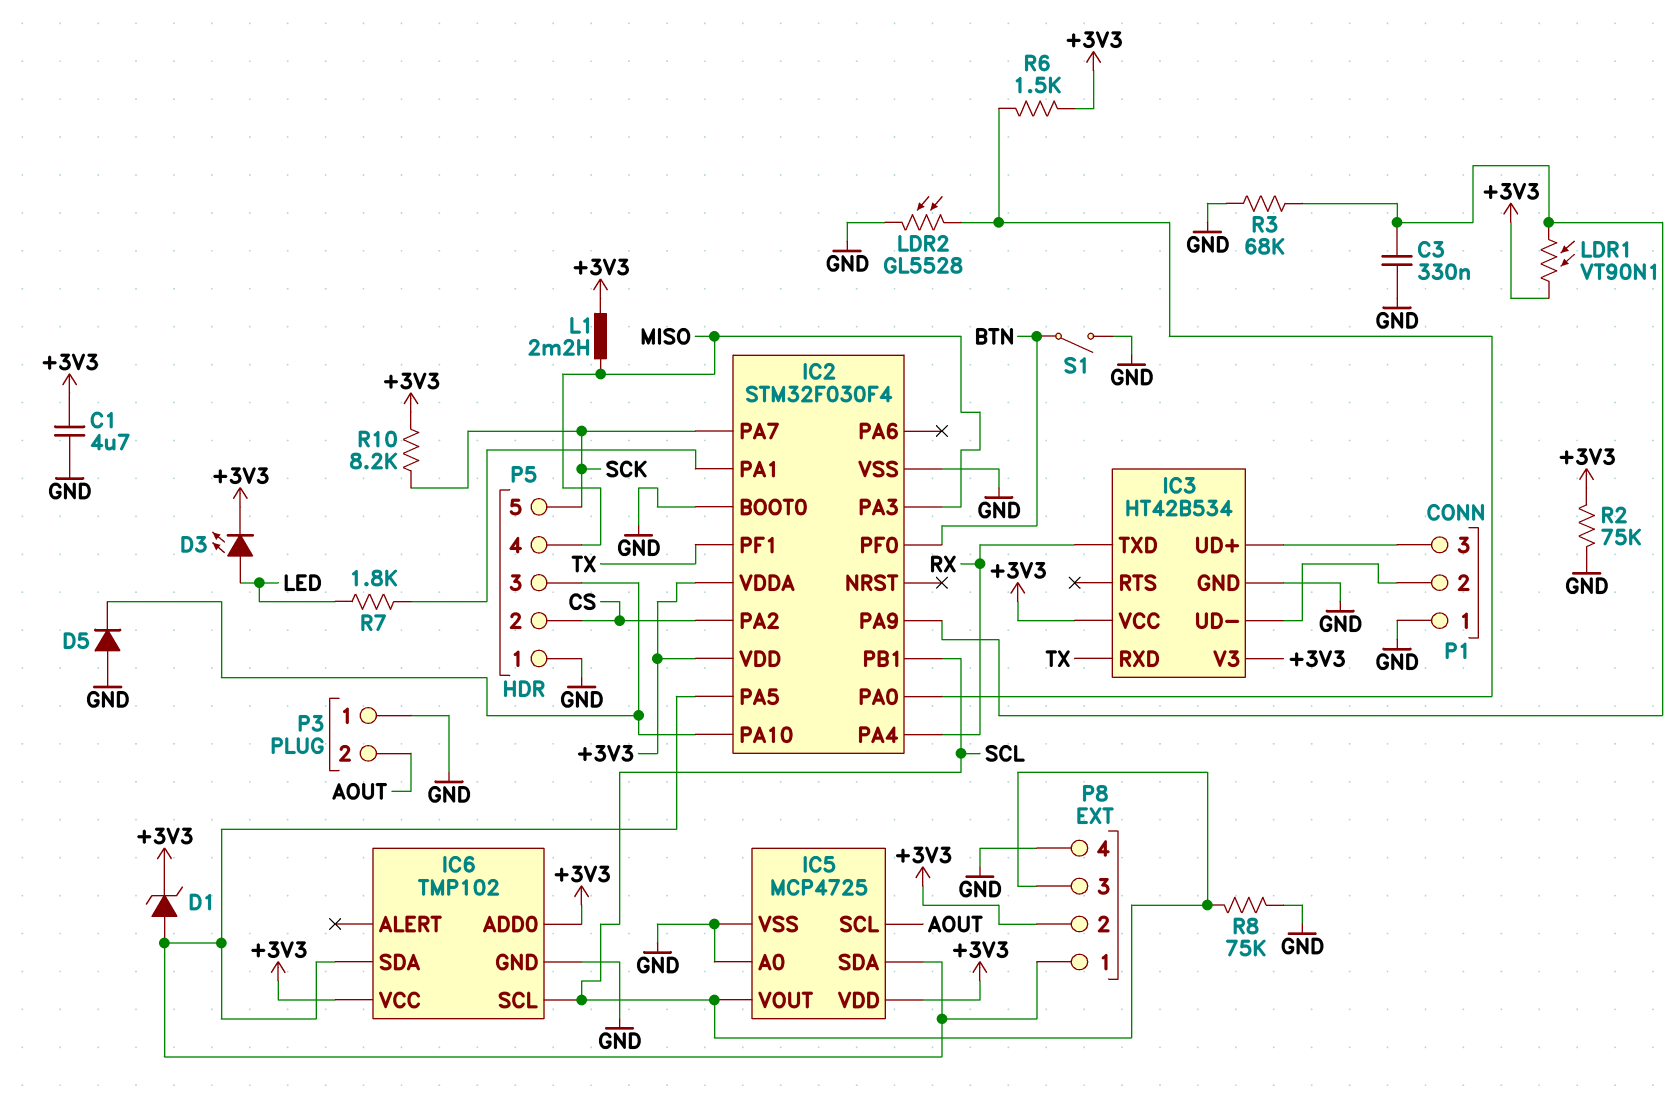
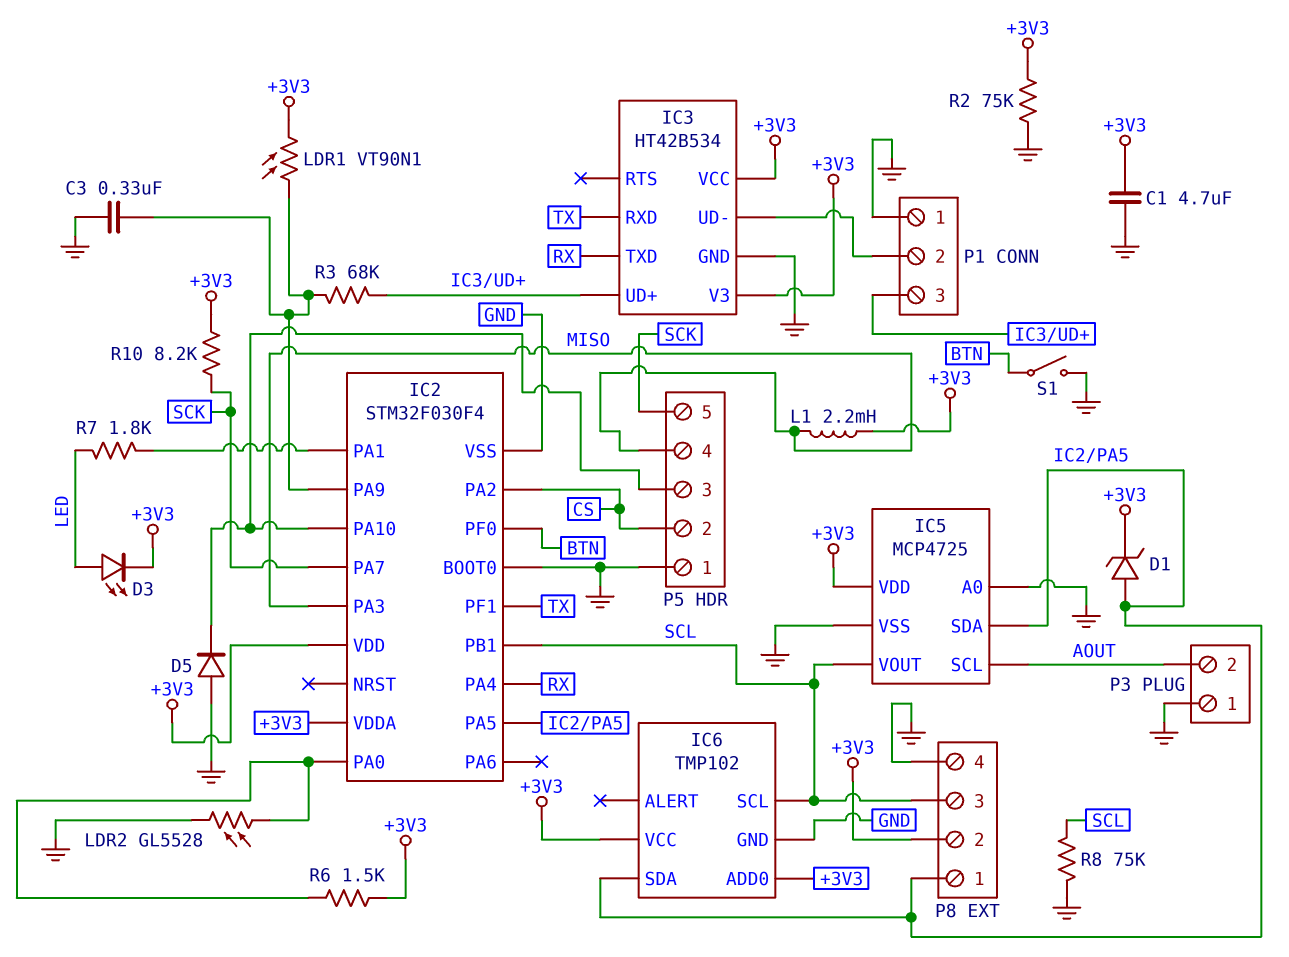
R3: 68k (GND, IC2/PA9) -> 68k (IC2/PA9, IC3/UD+)

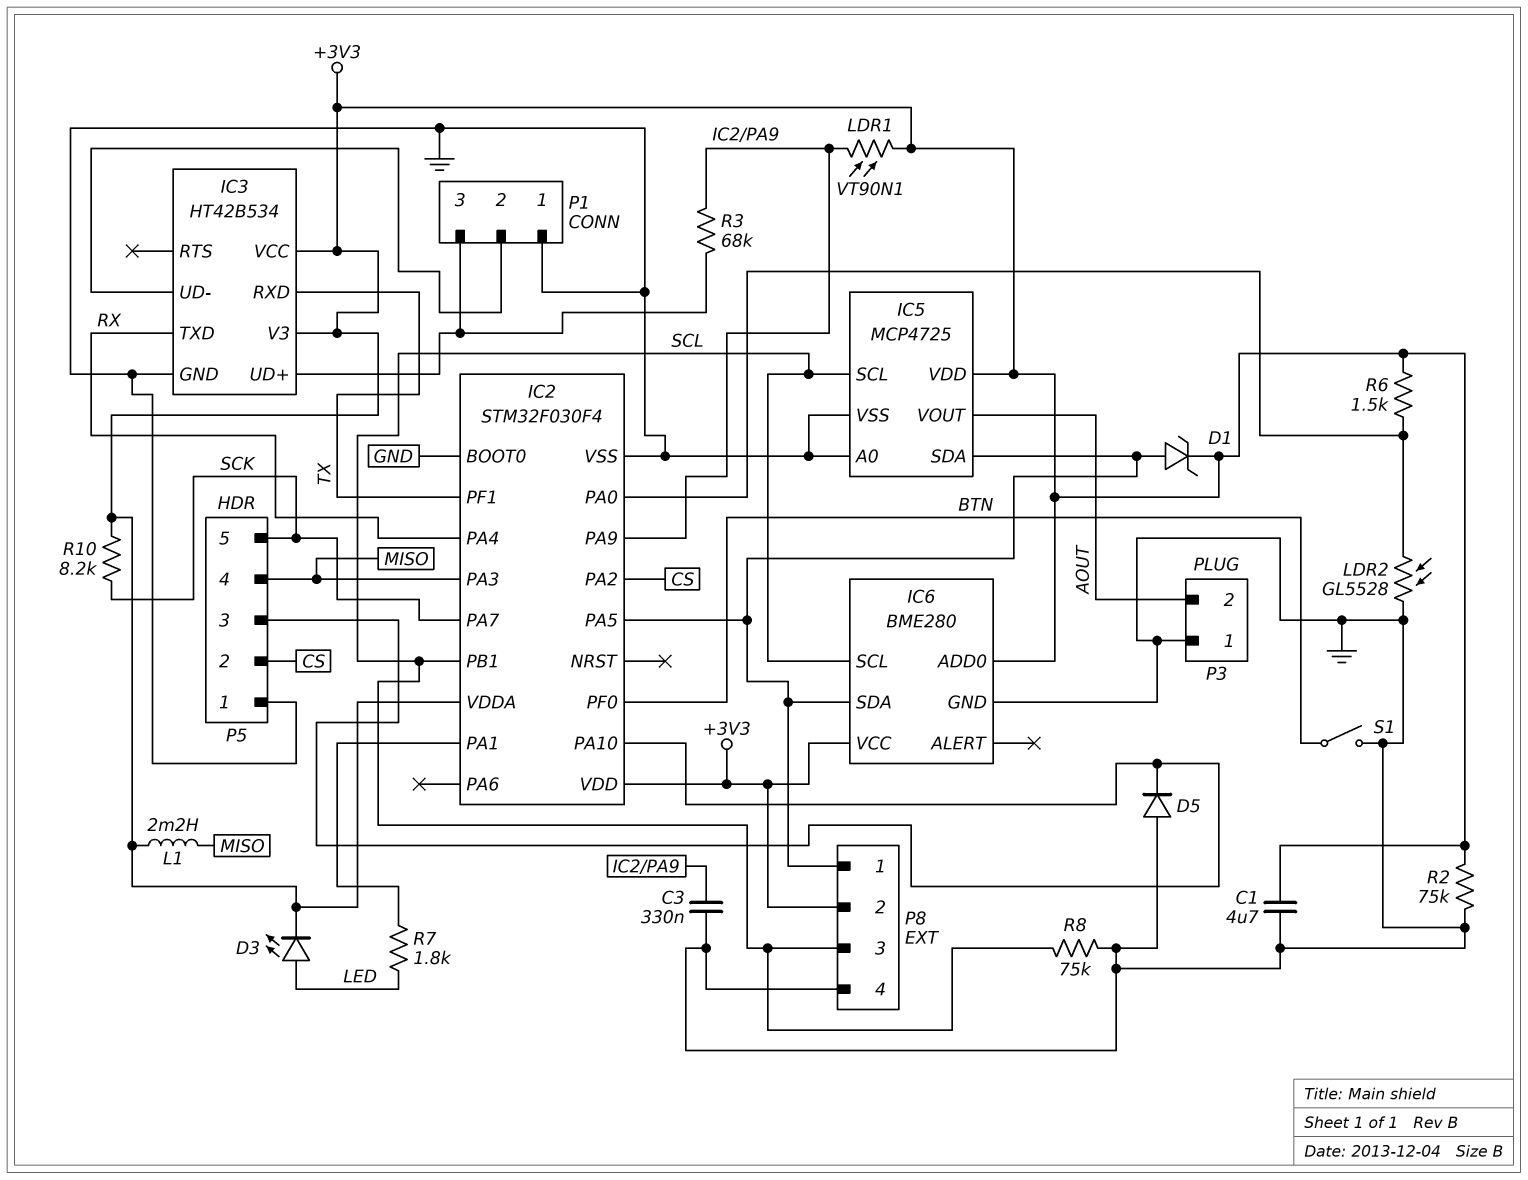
IC5 pin SCL: AOUT -> SCL
IC5 pin VOUT: SCL -> AOUT
IC6: TMP102 -> BME280

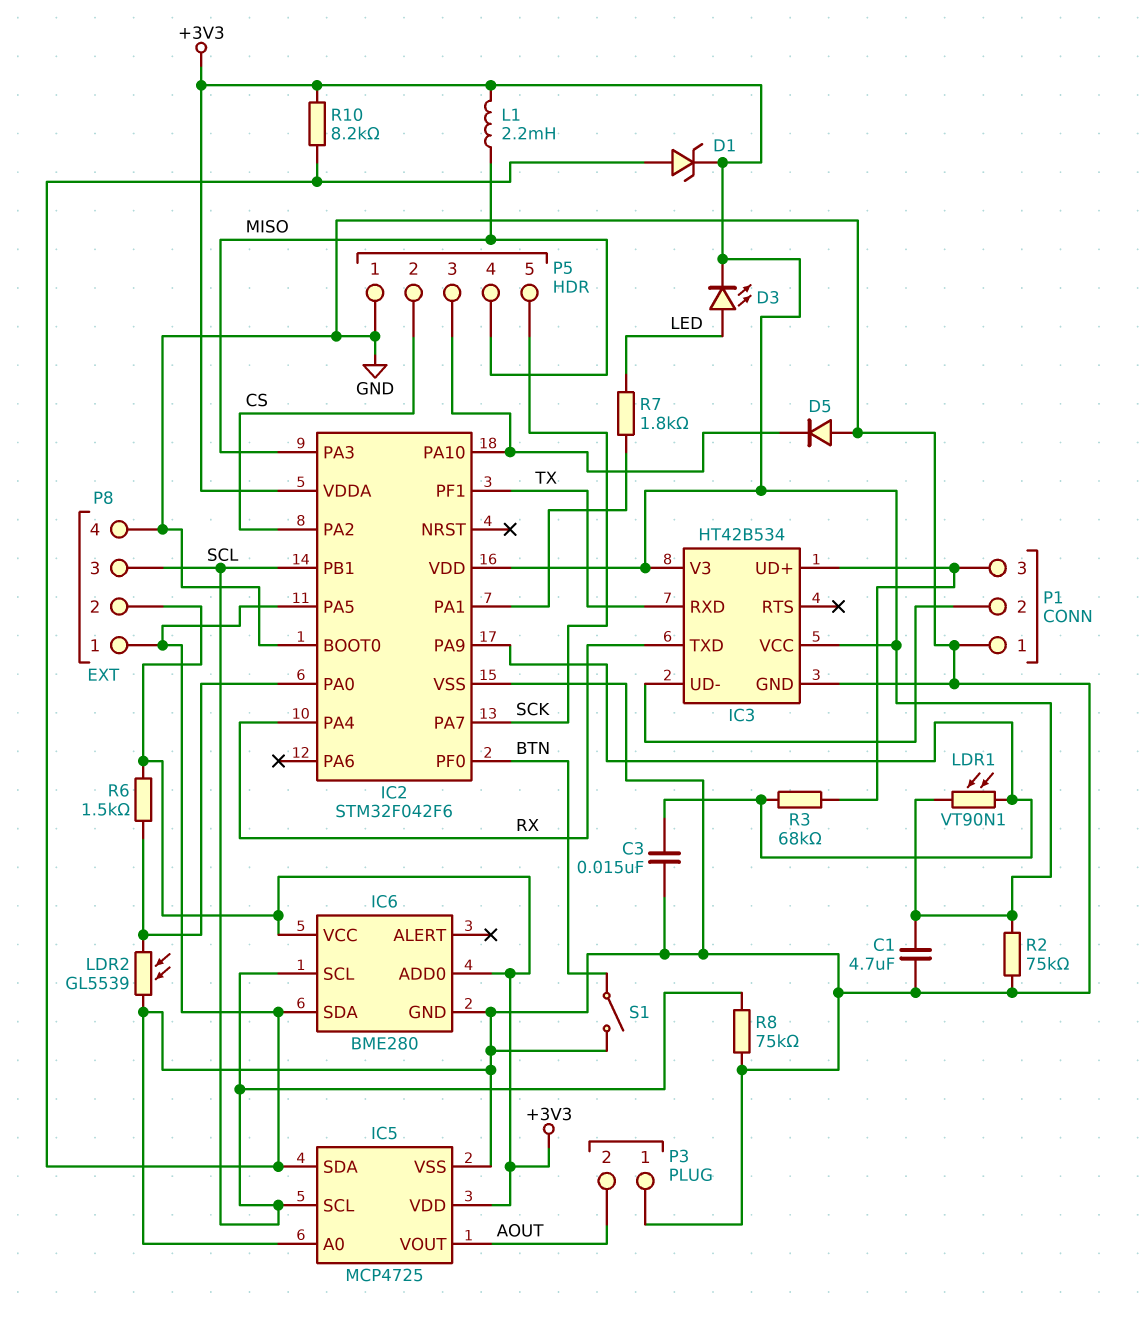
C3: 330nF (GND, IC2/PA9) -> 15nF (GND, IC2/PA9)
IC2: STM32F030F4 -> STM32F042F6
LDR2: GL5528 (GND, IC2/PA0) -> GL5539 (GND, IC2/PA0)
R10: 8.2k (+3V3, SCK) -> 8.2k (+3V3, IC2/PA5)

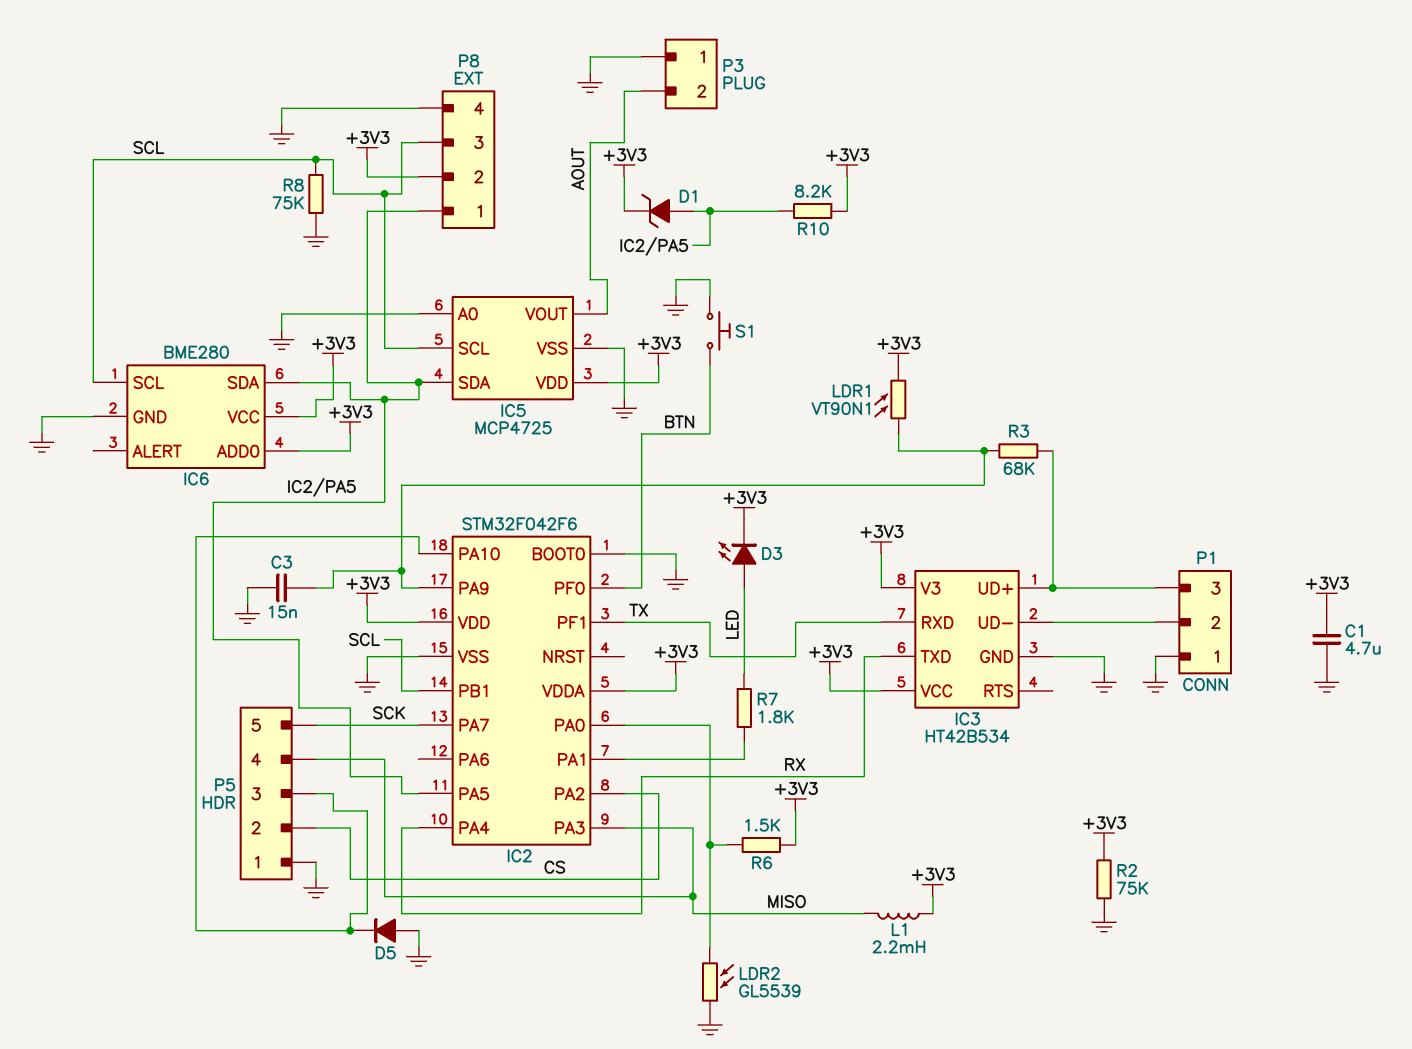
S1: switch (BTN, GND) -> button (BTN, GND)

